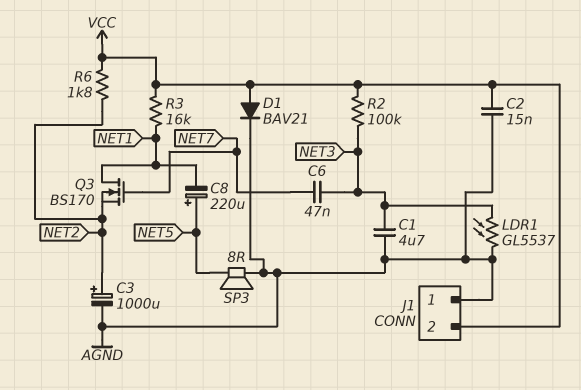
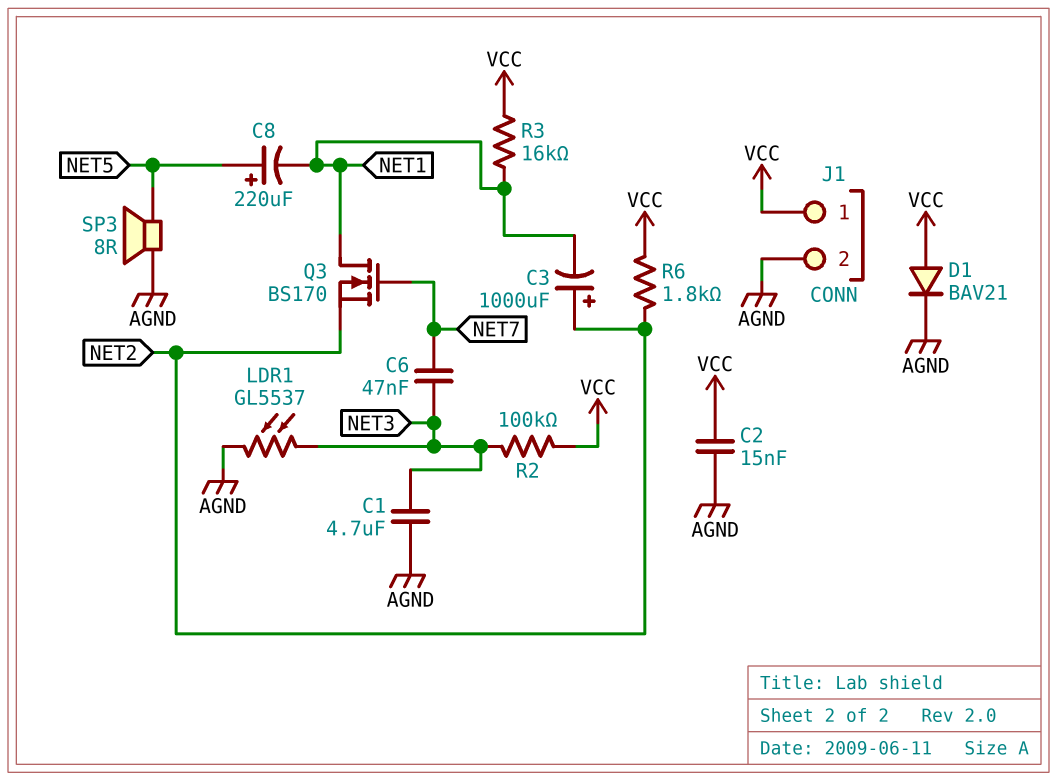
C3: 1000uF (plus NET2, minus AGND) -> 1000uF (plus NET2, minus NET1)
J1 pin 1: AGND -> VCC
J1 pin 2: VCC -> AGND

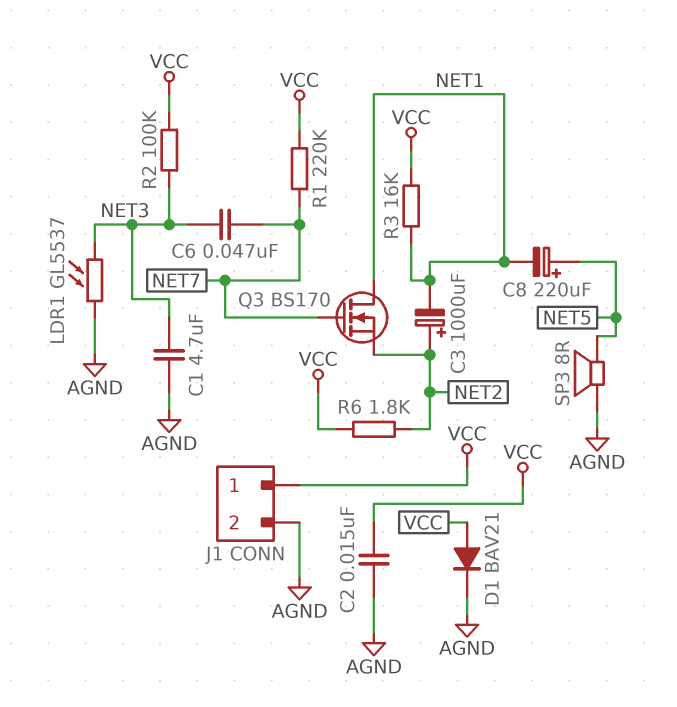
R1: none -> 220k (NET7, VCC)

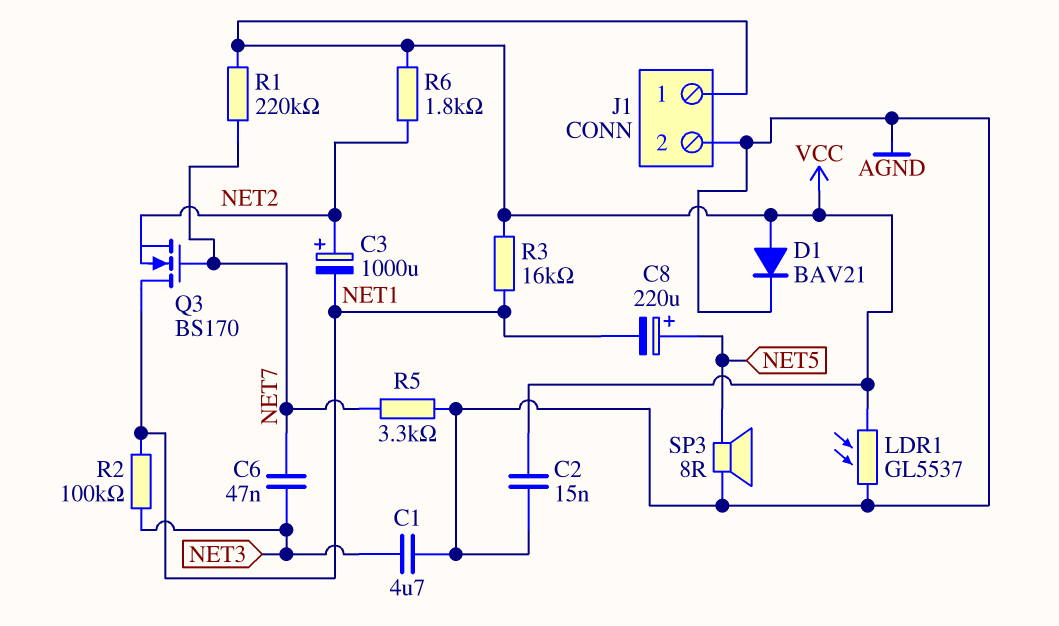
LDR1: GL5537 (AGND, NET3) -> GL5537 (AGND, VCC)
R2: 100k (NET3, VCC) -> 100k (NET1, NET3)
R5: none -> 3.3k (AGND, NET7)

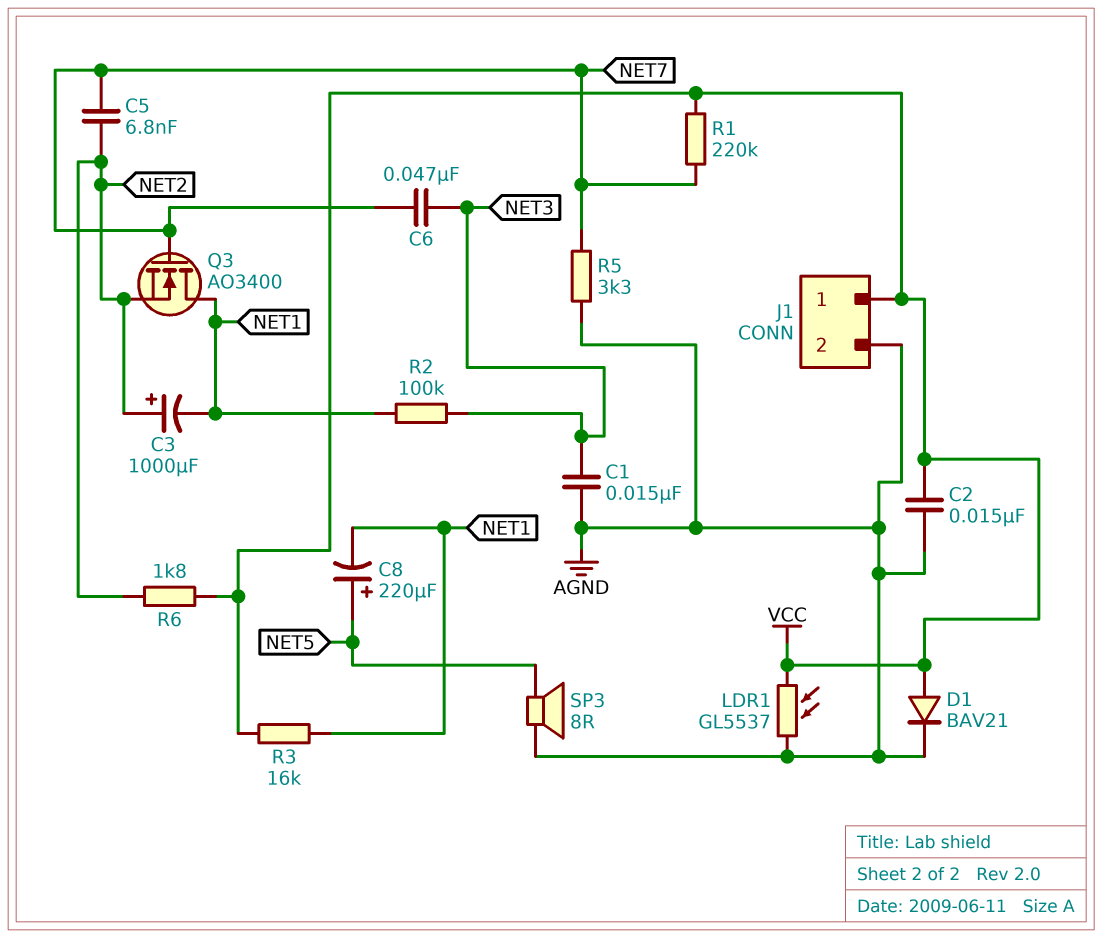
C1: 4.7uF (AGND, NET3) -> 15nF (AGND, NET3)
C5: none -> 6.8nF (NET2, NET7)
Q3: NMOS BS170 (G NET7, D NET1, S NET2) -> NMOS AO3400 (G NET7, D NET1, S NET2)

